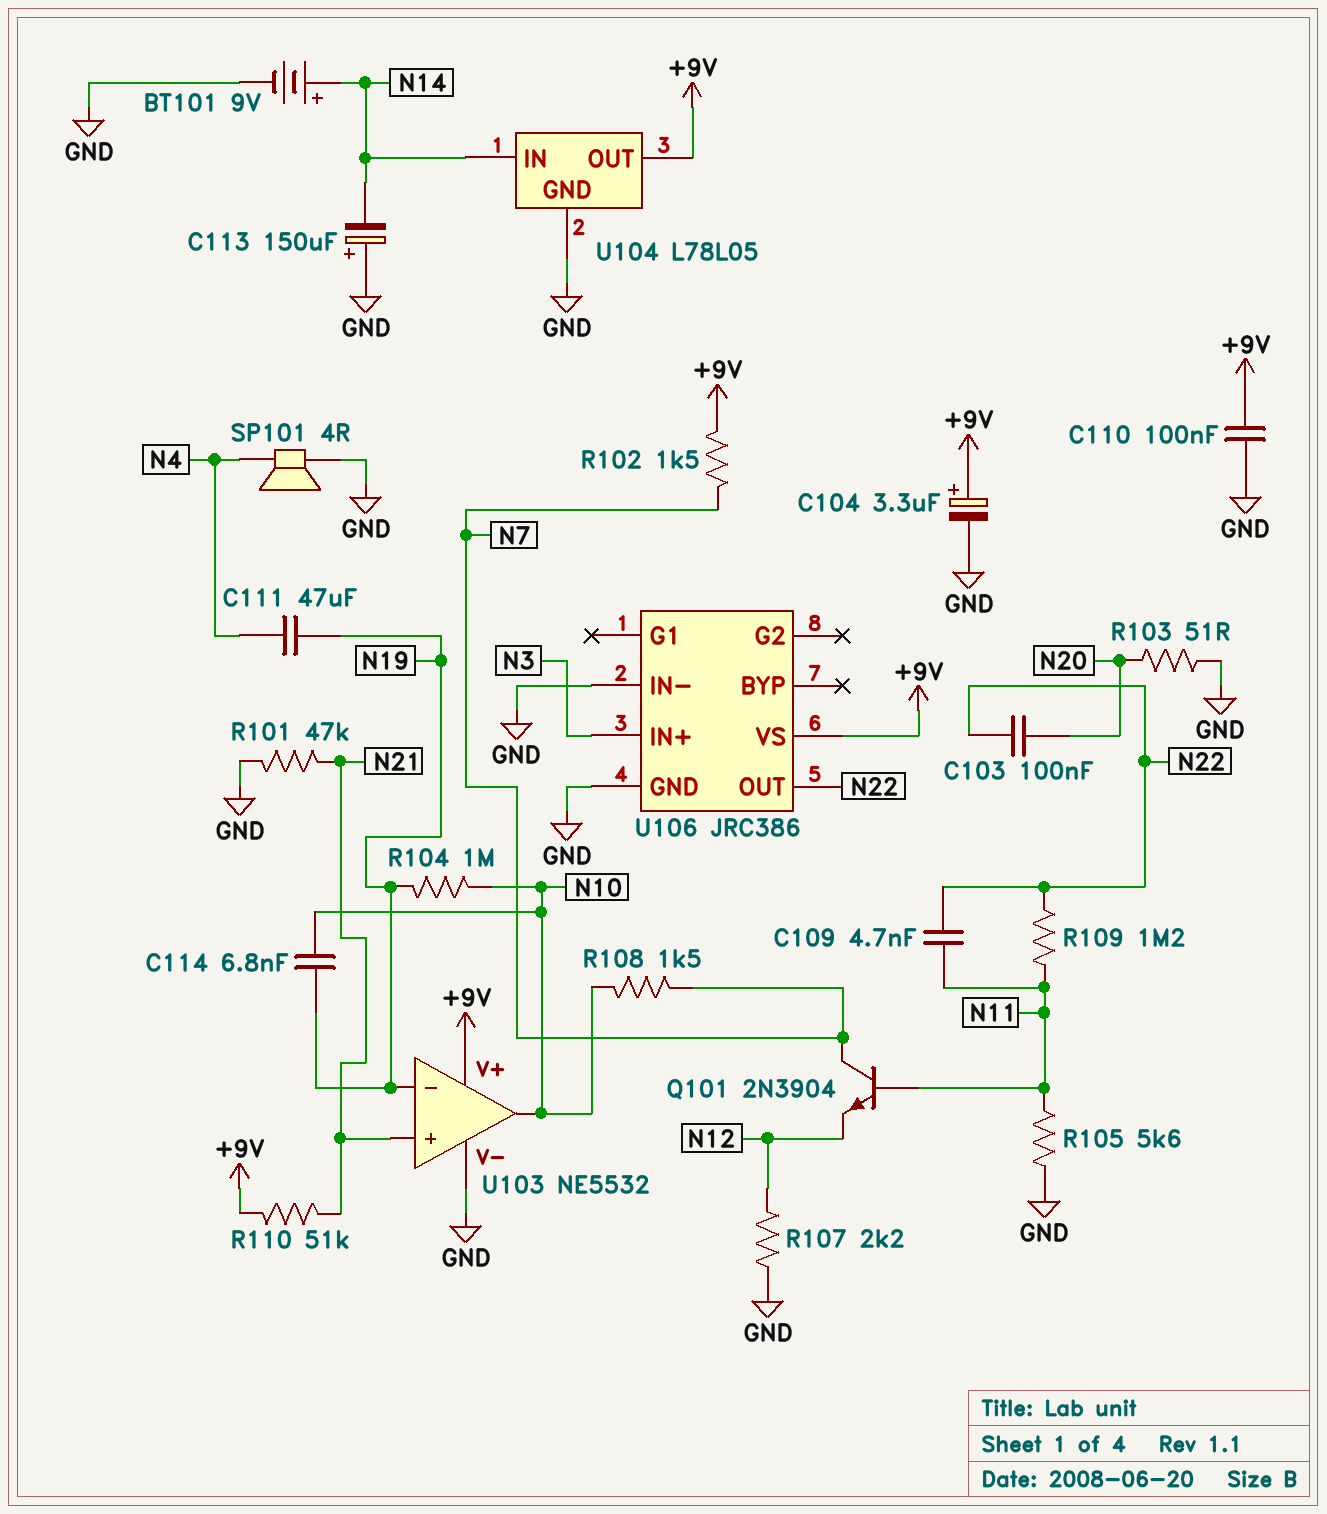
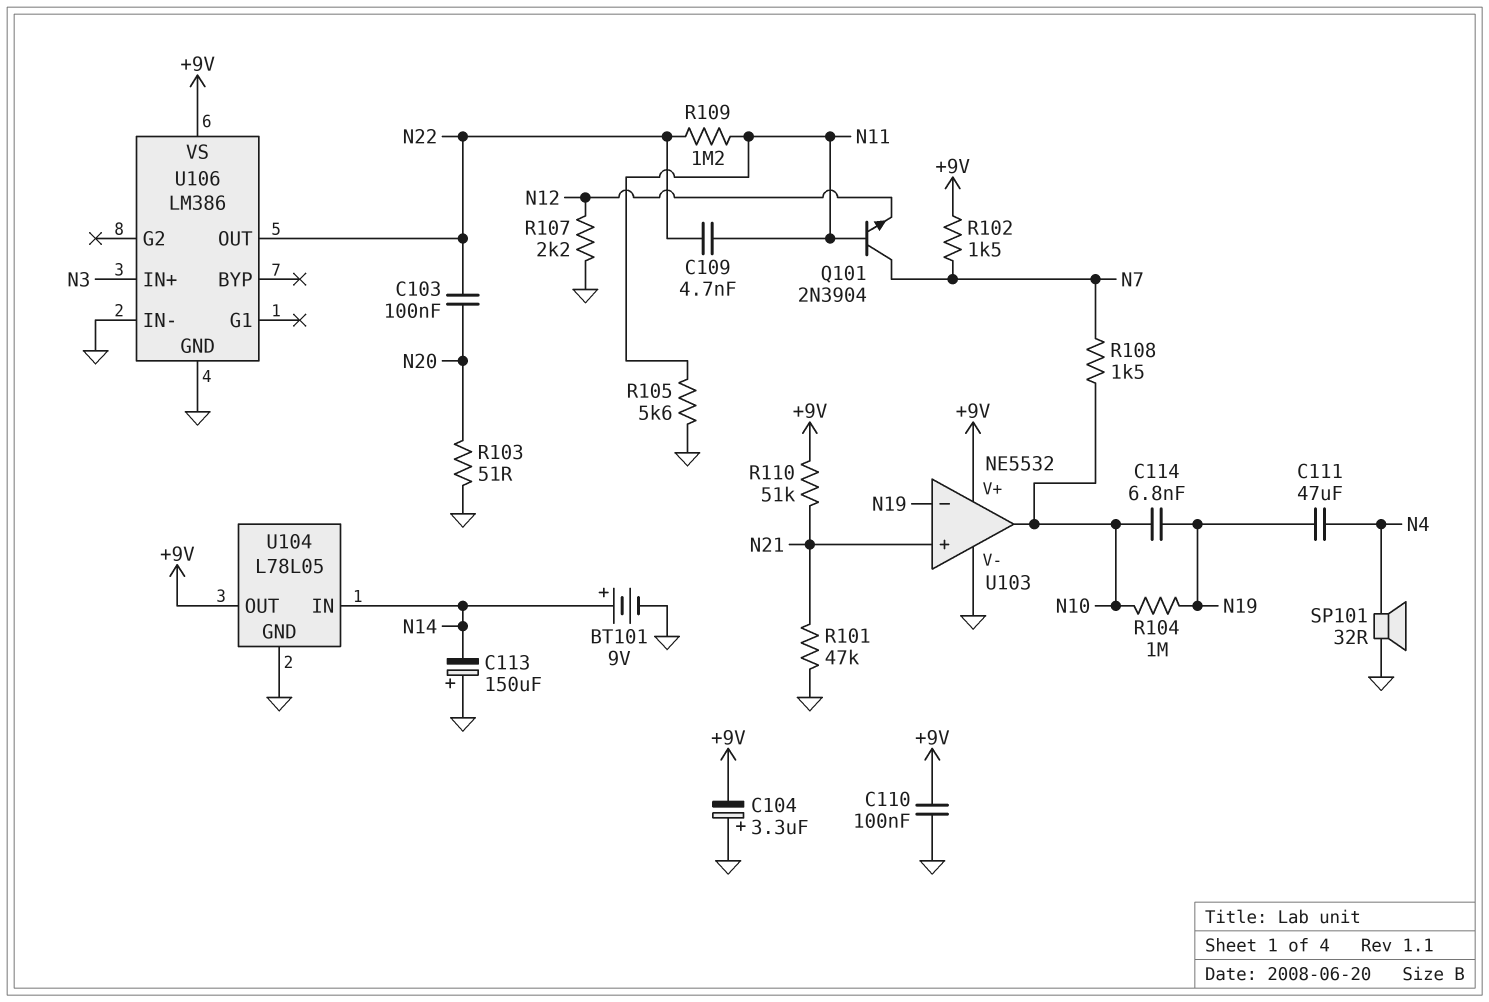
C104: 3.3uF (plus +9V, minus GND) -> 3.3uF (plus GND, minus +9V)
SP101: speaker 4R (GND, N4) -> speaker 32R (GND, N4)
U106: JRC386 -> LM386

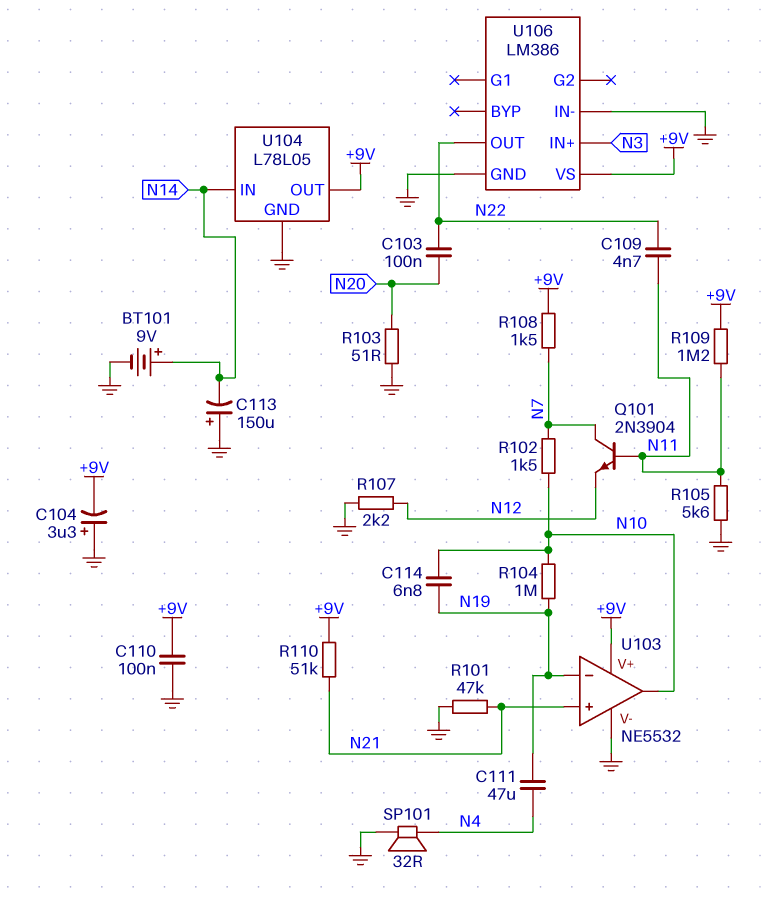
R102: 1.5k (+9V, N7) -> 1.5k (N7, N10)
R108: 1.5k (N7, N10) -> 1.5k (+9V, N7)
R109: 1.2M (N11, N22) -> 1.2M (+9V, N11)

